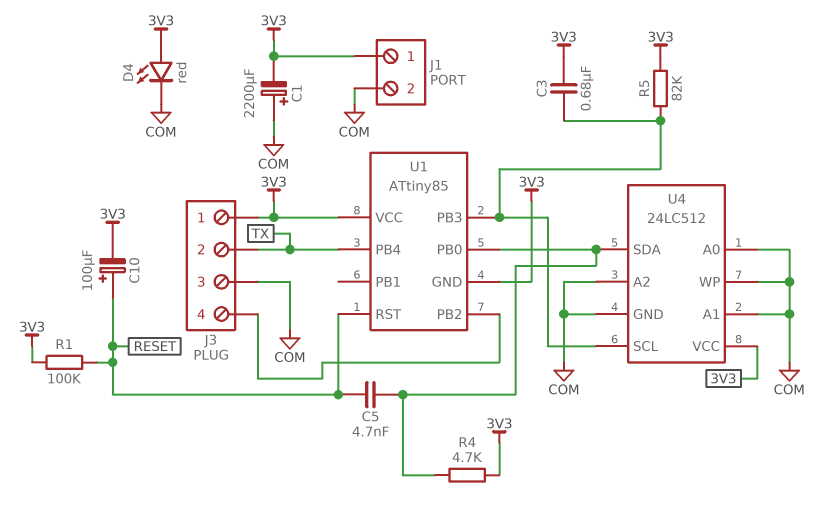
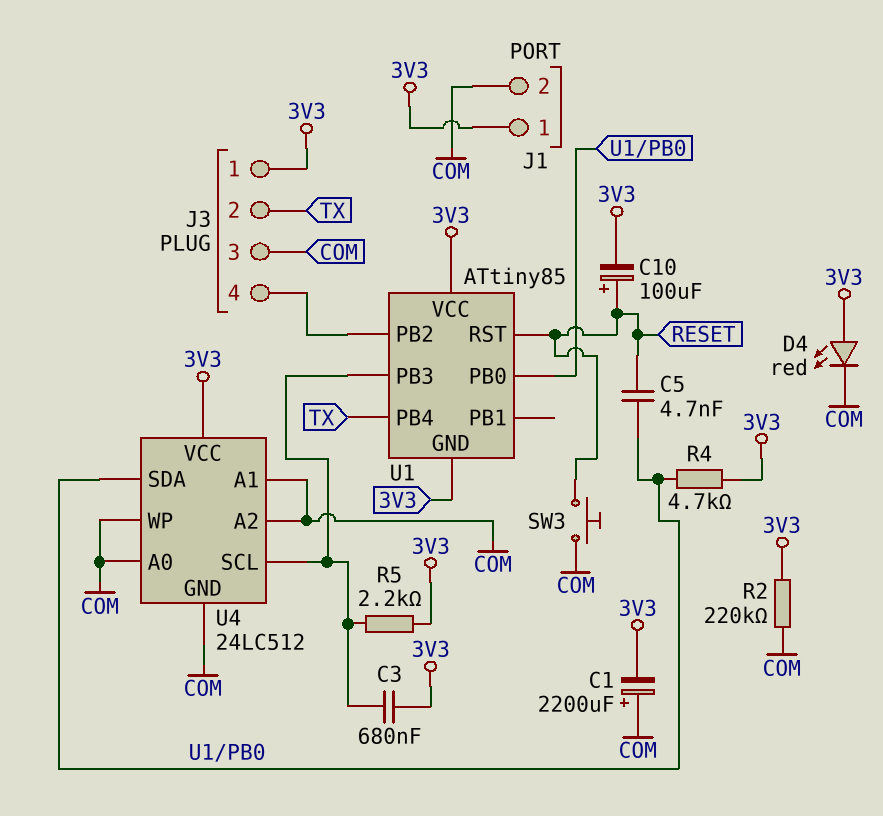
R1: 100k (3V3, RESET) -> none
R2: none -> 220k (3V3, COM)
R5: 82k (3V3, U1/PB3) -> 2.2k (3V3, U1/PB3)
SW3: none -> button (COM, RESET)

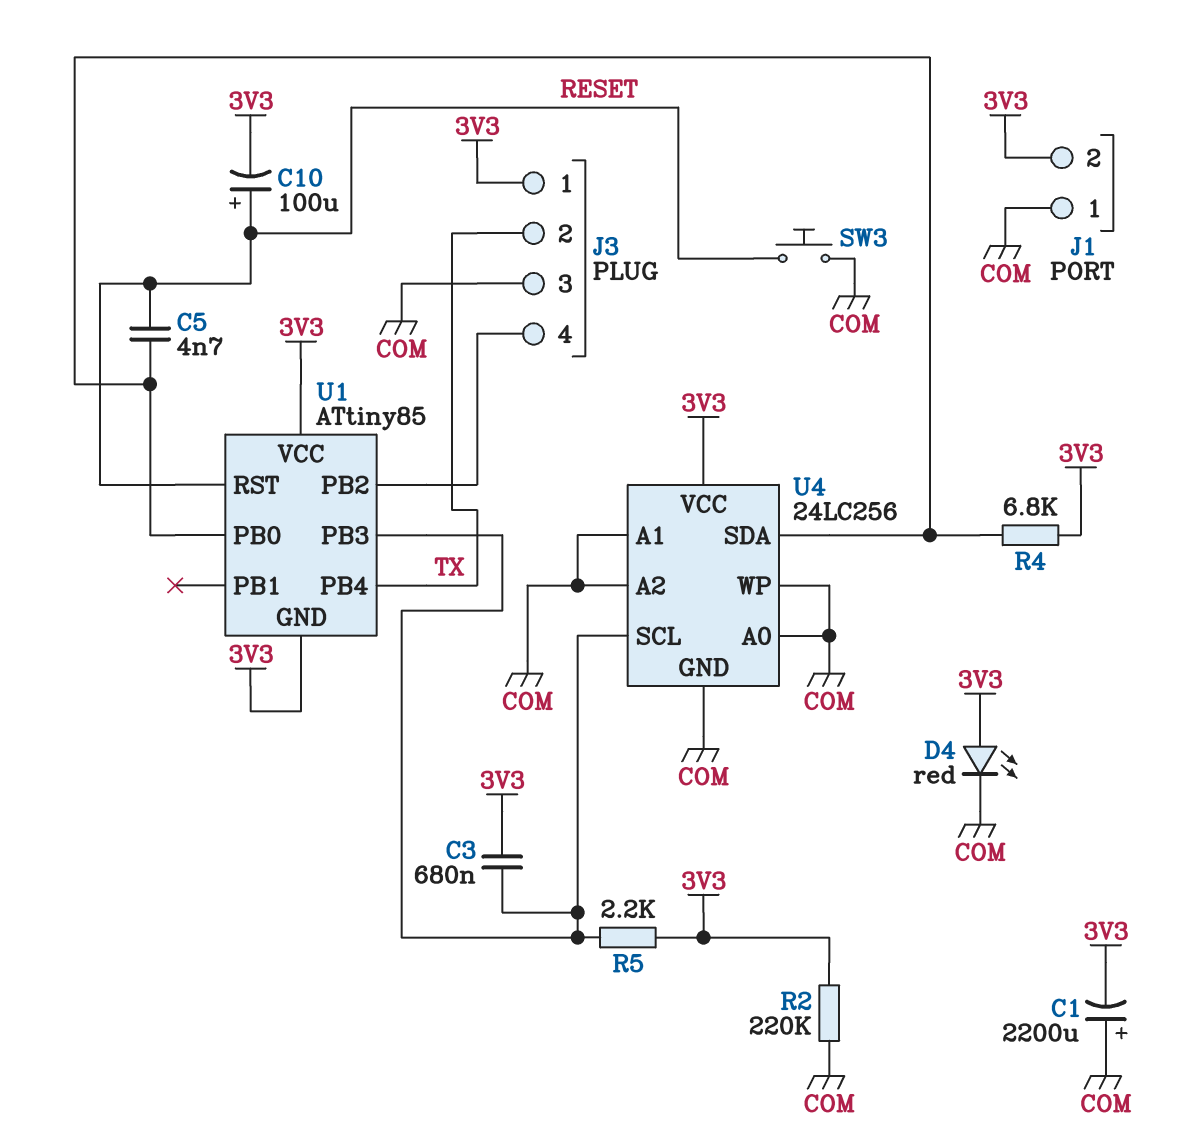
J1 pin 1: 3V3 -> COM
J1 pin 2: COM -> 3V3
R4: 4.7k (3V3, U1/PB0) -> 6.8k (3V3, U1/PB0)
U4: 24LC512 -> 24LC256

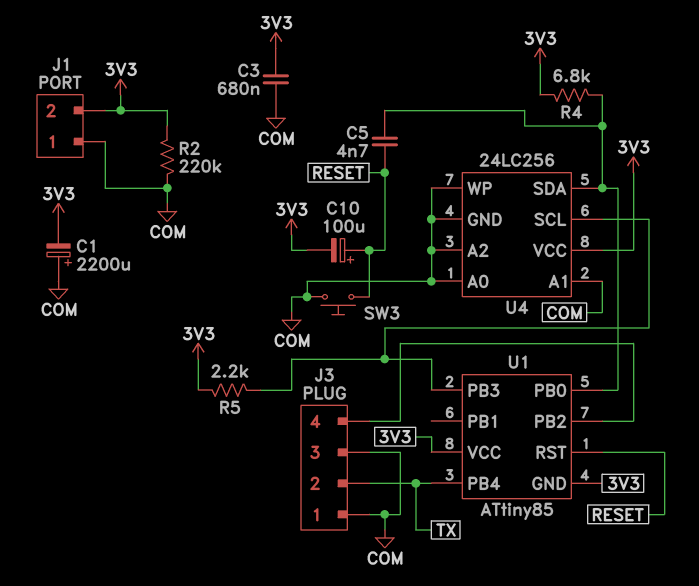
C3: 680nF (3V3, U1/PB3) -> 680nF (3V3, COM)
D4: LED red (A 3V3, K COM) -> none
J3 pin 1: 3V3 -> COM

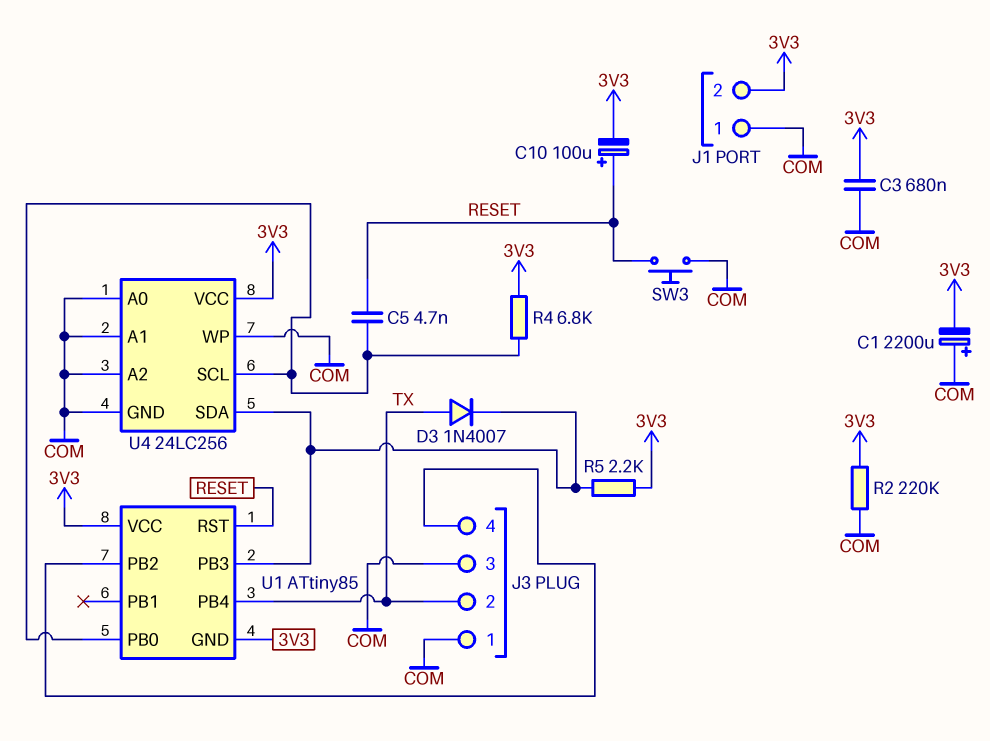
D3: none -> diode 1N4007 (A TX, K U1/PB3)
U4 pin SCL: U1/PB3 -> U1/PB0
U4 pin SDA: U1/PB0 -> U1/PB3

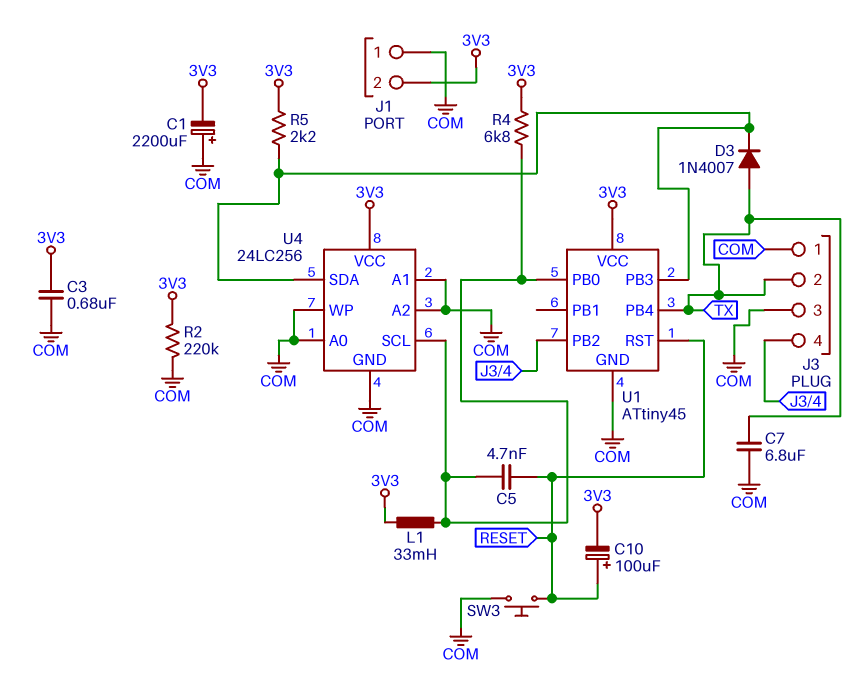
C7: none -> 6.8uF (COM, TX)
L1: none -> 33mH (3V3, U1/PB0)
U1: ATtiny85 -> ATtiny45
U1 pin GND: 3V3 -> COM

